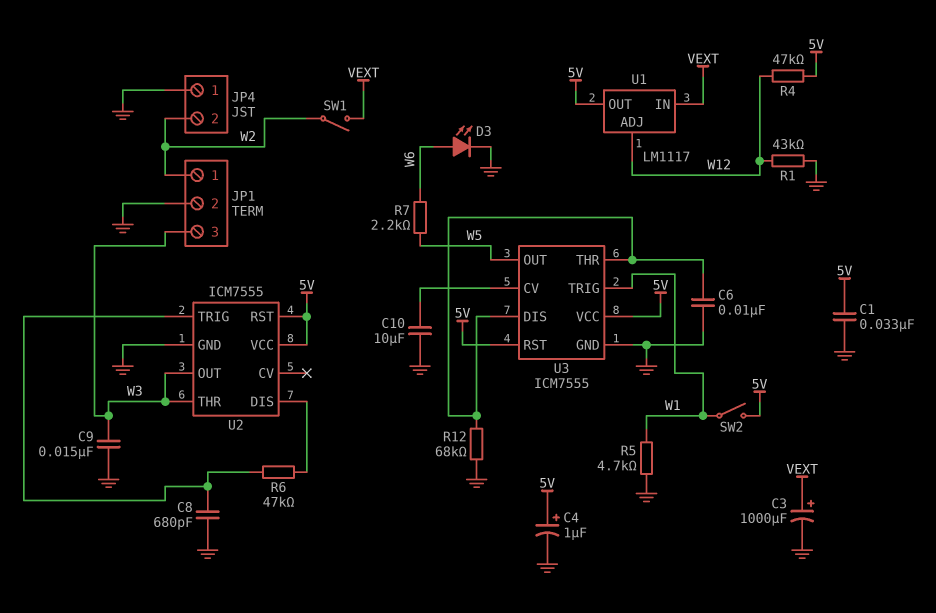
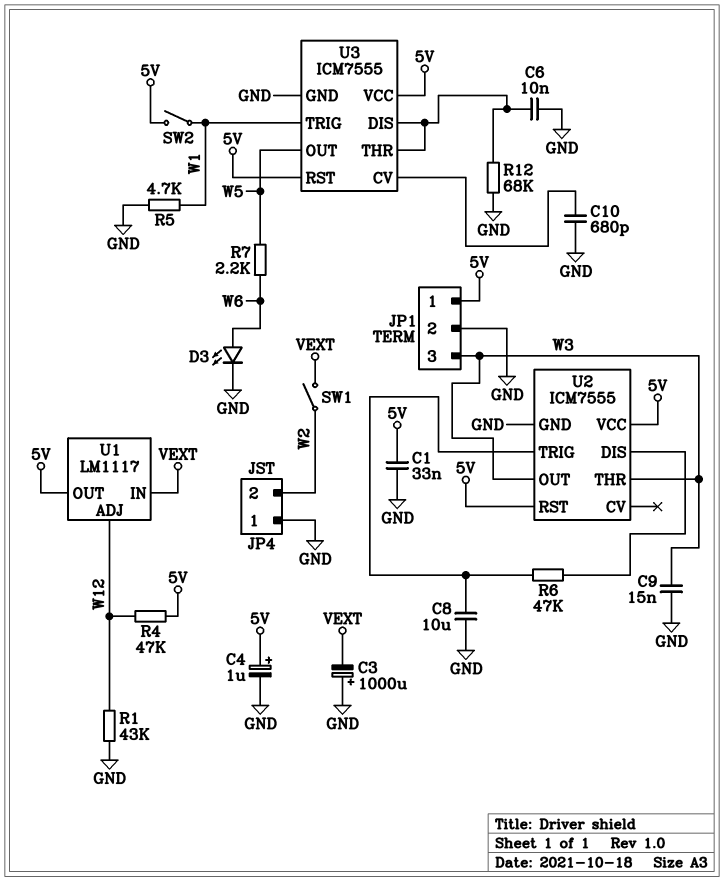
C3: 1000uF (plus VEXT, minus GND) -> 1000uF (plus GND, minus VEXT)
C8: 680pF (GND, U2/TRIG) -> 10uF (GND, U2/TRIG)
C10: 10uF (GND, U3/CV) -> 680pF (GND, U3/CV)
JP1 pin 1: W2 -> 5V

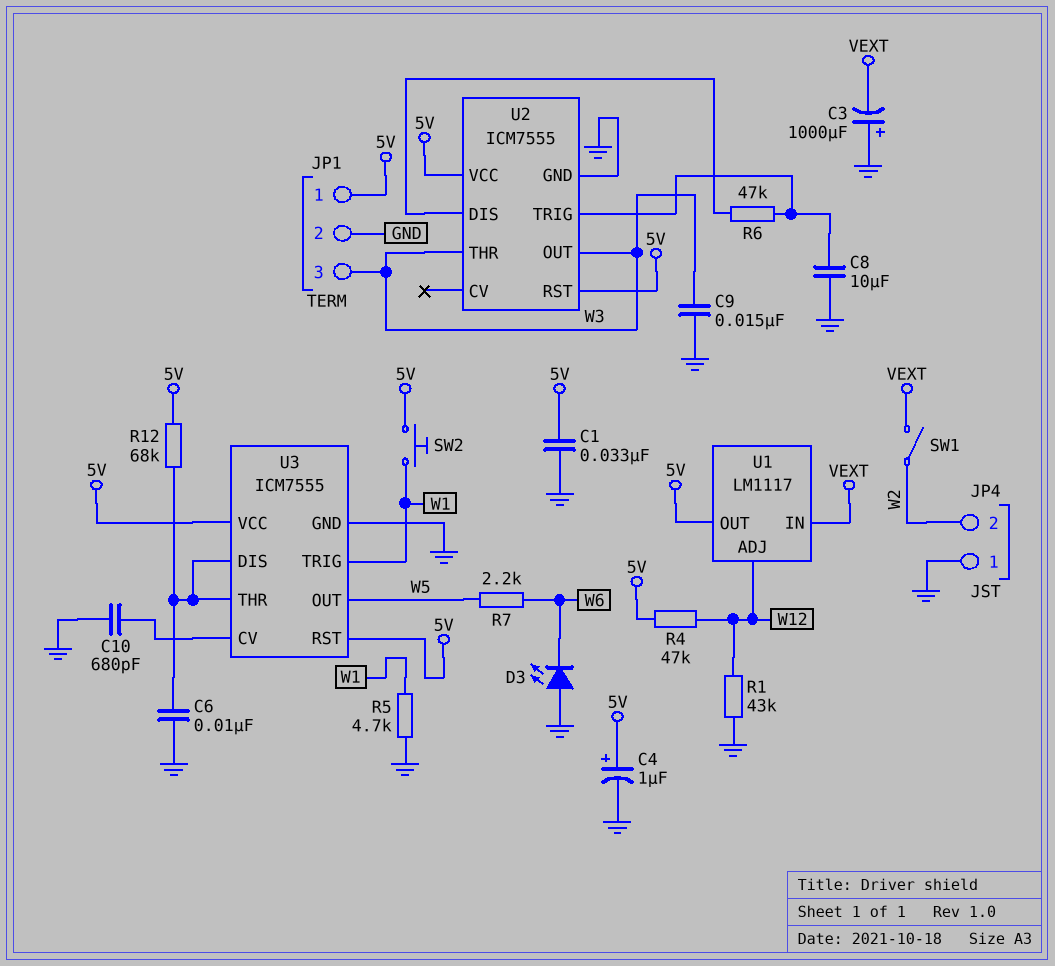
D3: LED (A W6, K GND) -> LED (A GND, K W6)
R12: 68k (GND, U3/DIS) -> 68k (5V, U3/DIS)
SW2: switch (5V, W1) -> button (5V, W1)

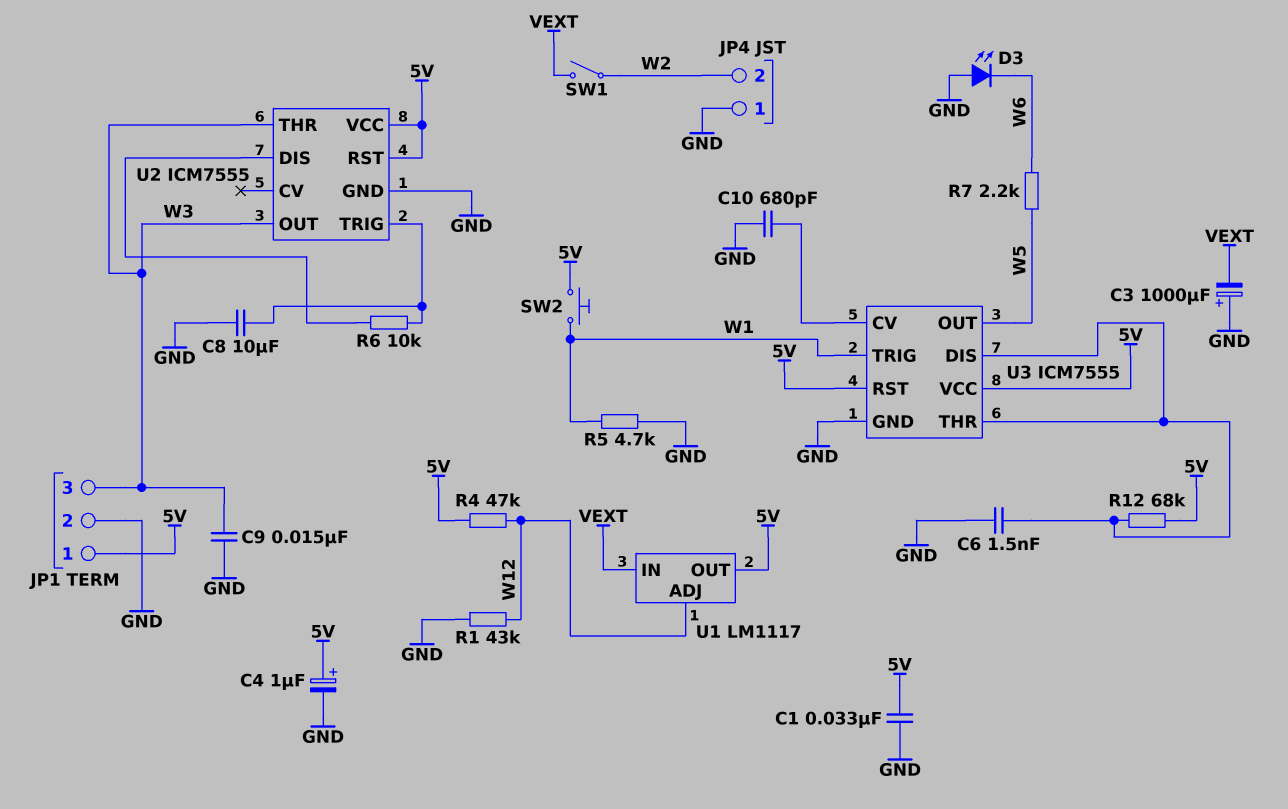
C6: 10nF (GND, U3/DIS) -> 1.5nF (GND, U3/DIS)
R6: 47k (U2/DIS, U2/TRIG) -> 10k (U2/DIS, U2/TRIG)

